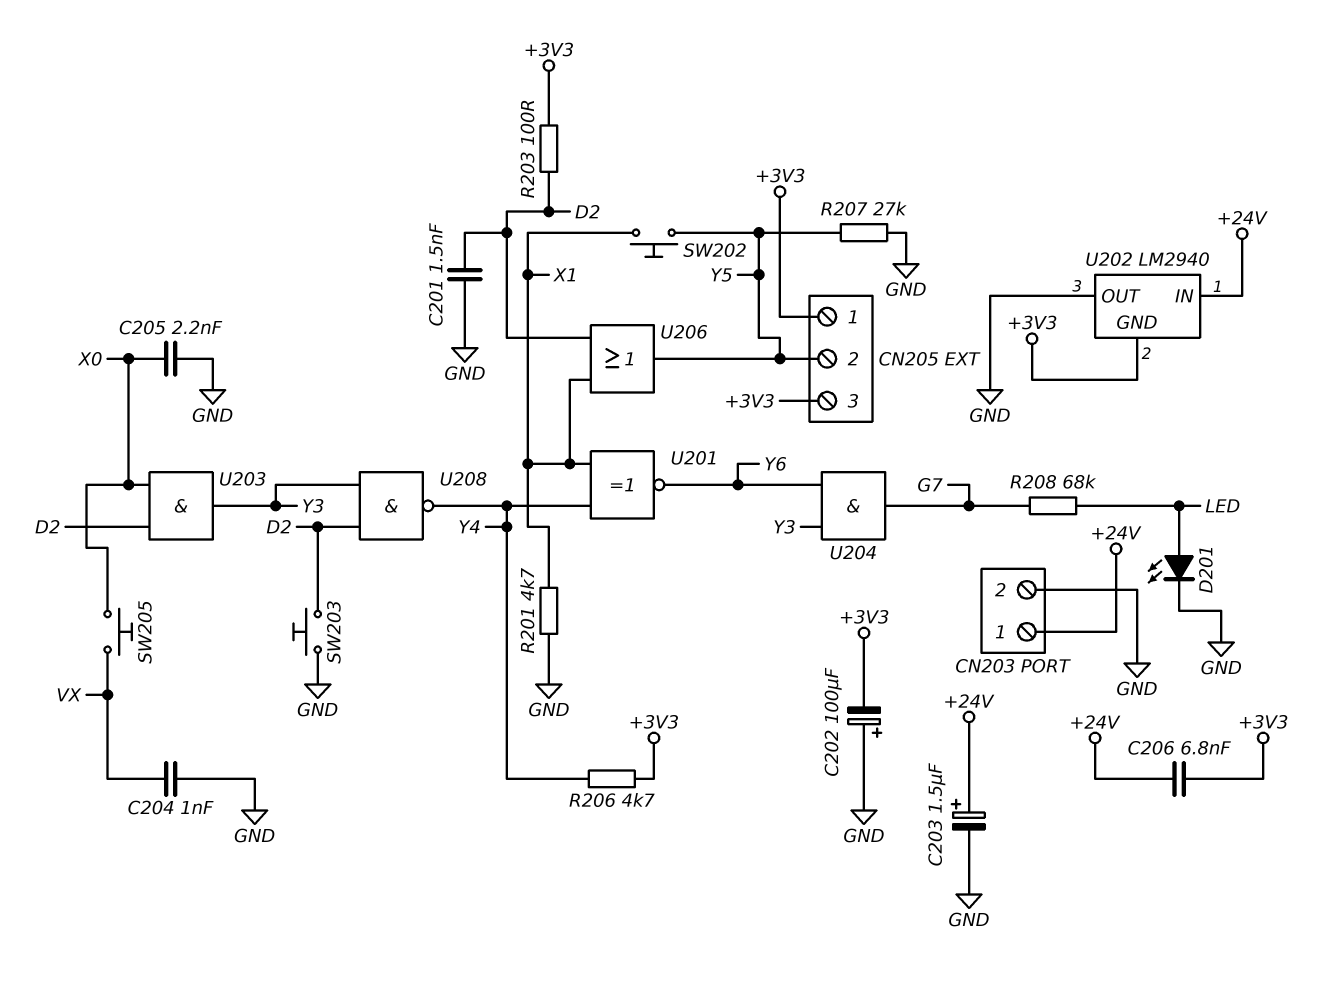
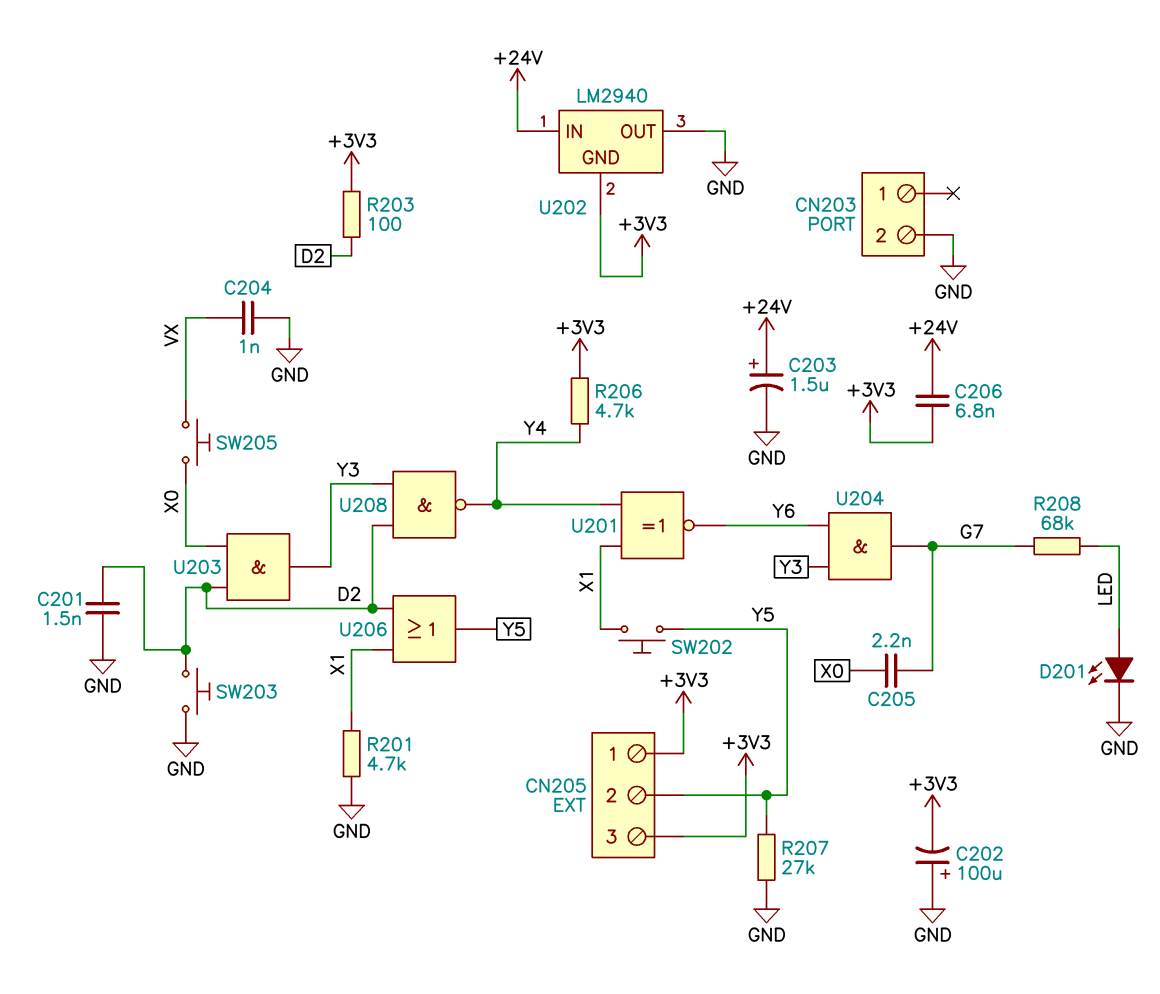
C205: 2.2nF (GND, X0) -> 2.2nF (G7, X0)
CN203 pin 1: +24V -> none

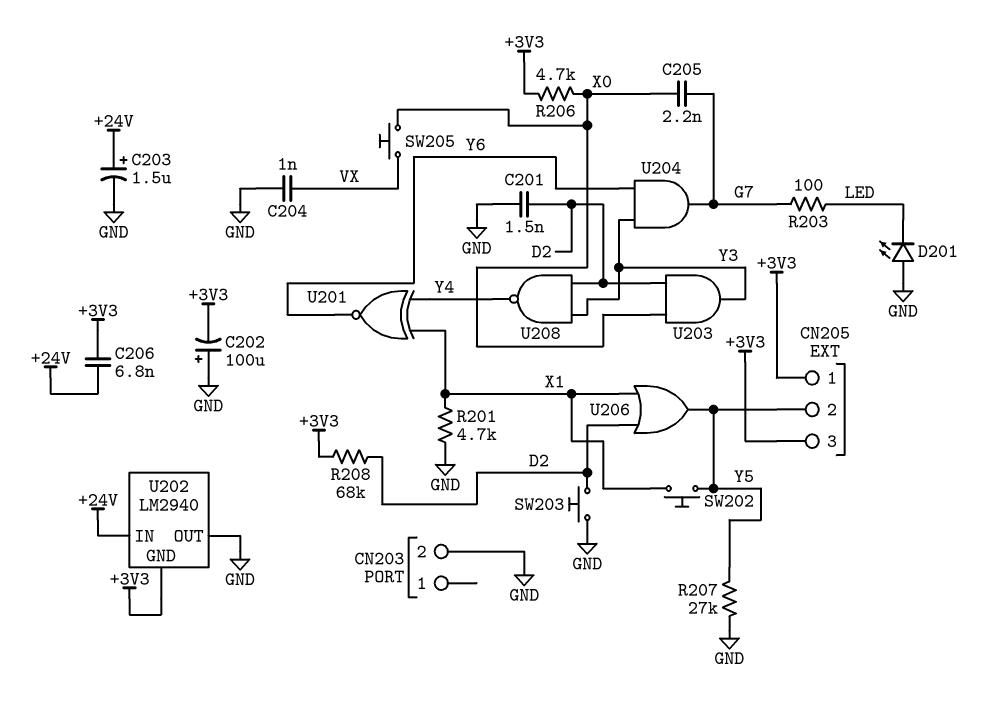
D201: LED (A LED, K GND) -> LED (A GND, K LED)
R203: 100 (+3V3, D2) -> 100 (G7, LED)
R206: 4.7k (+3V3, Y4) -> 4.7k (+3V3, X0)
R208: 68k (G7, LED) -> 68k (+3V3, D2)

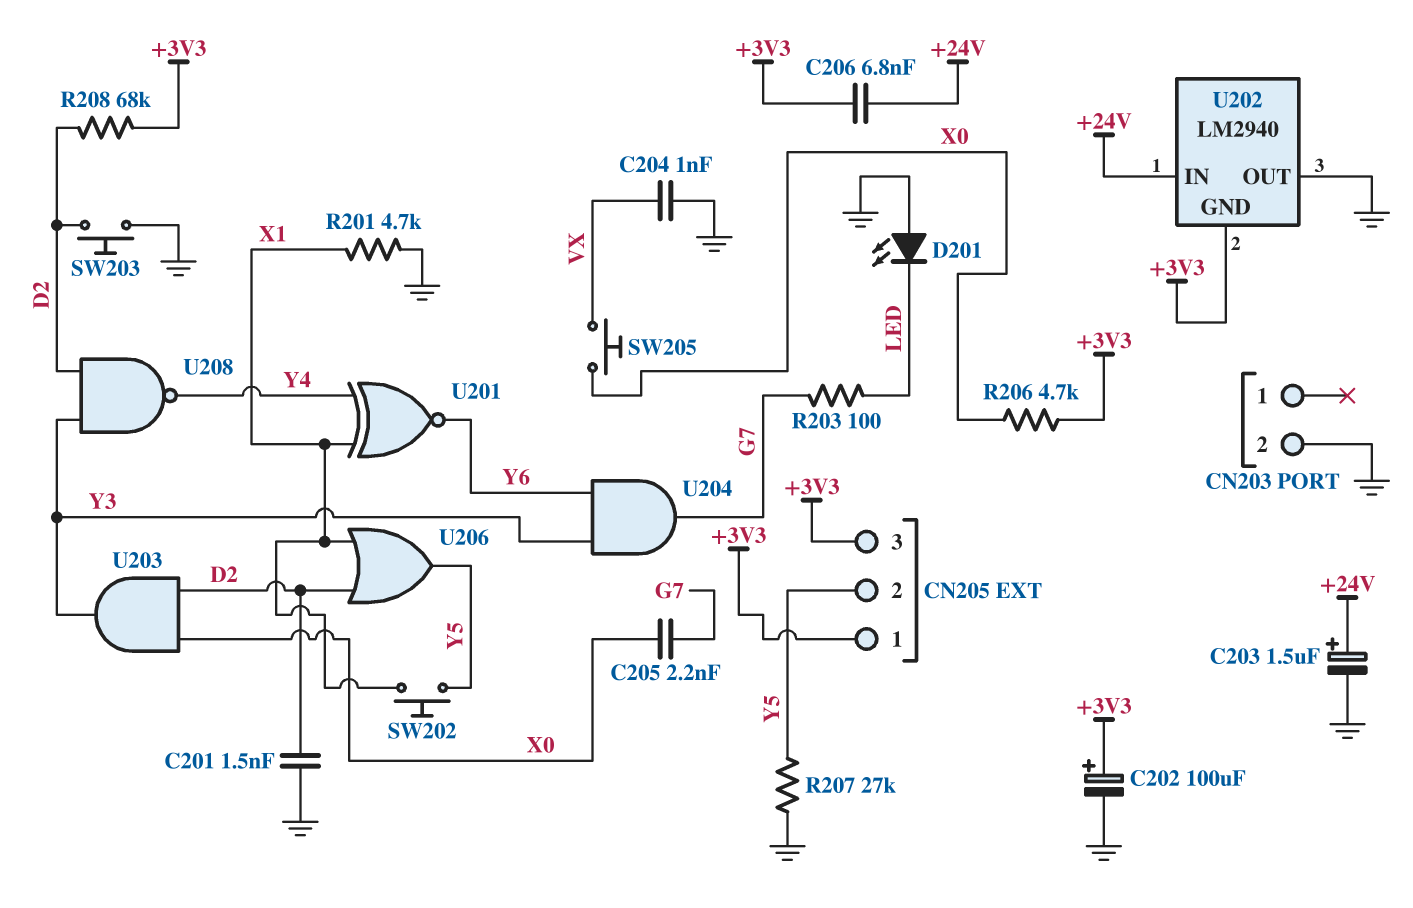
C202: 100uF (plus GND, minus +3V3) -> 100uF (plus +3V3, minus GND)

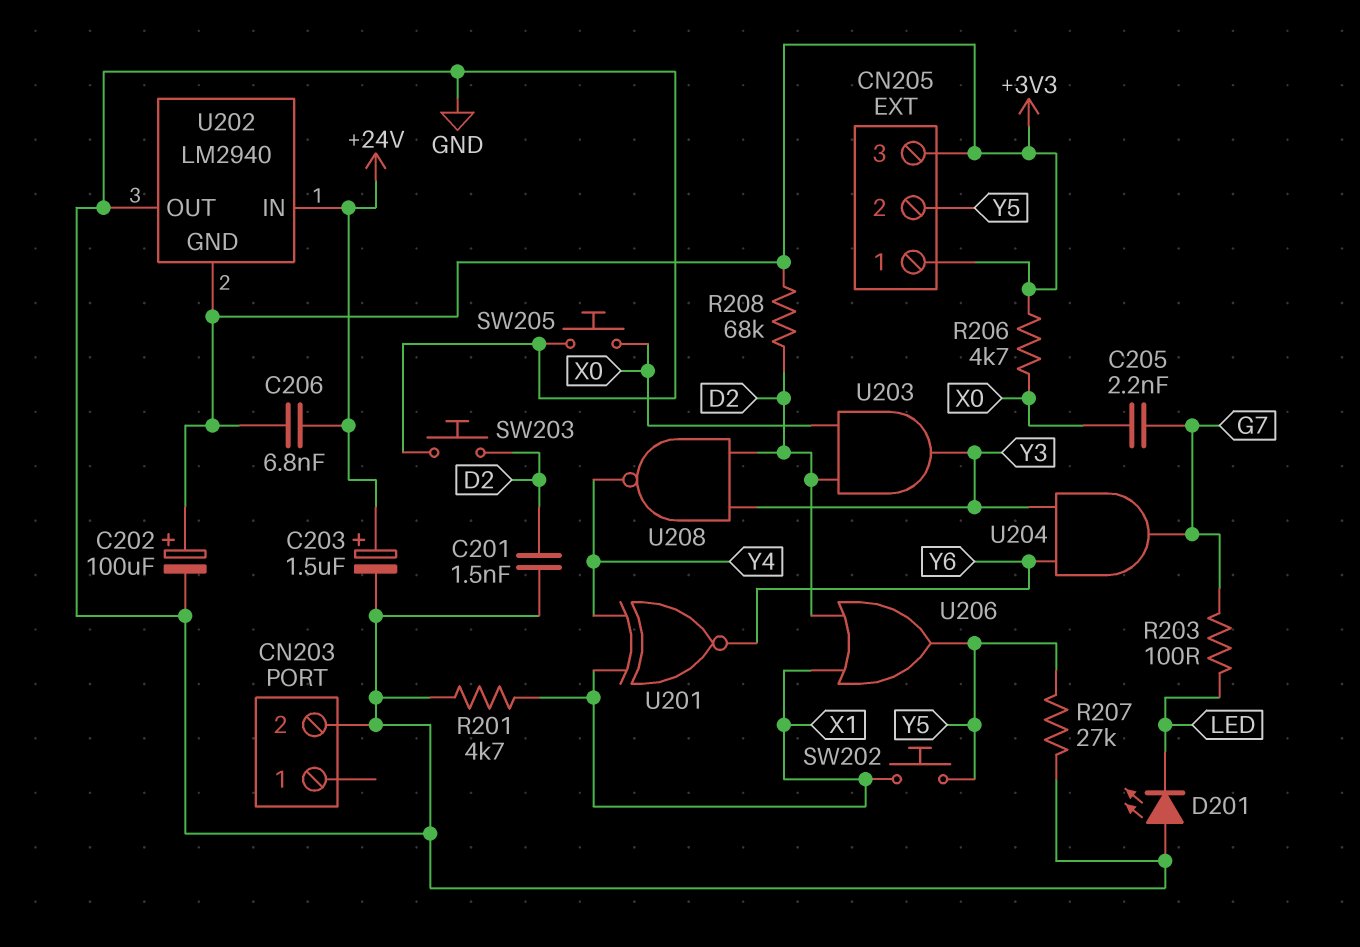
C204: 1nF (GND, VX) -> none
SW205: button (VX, X0) -> button (GND, X0)

